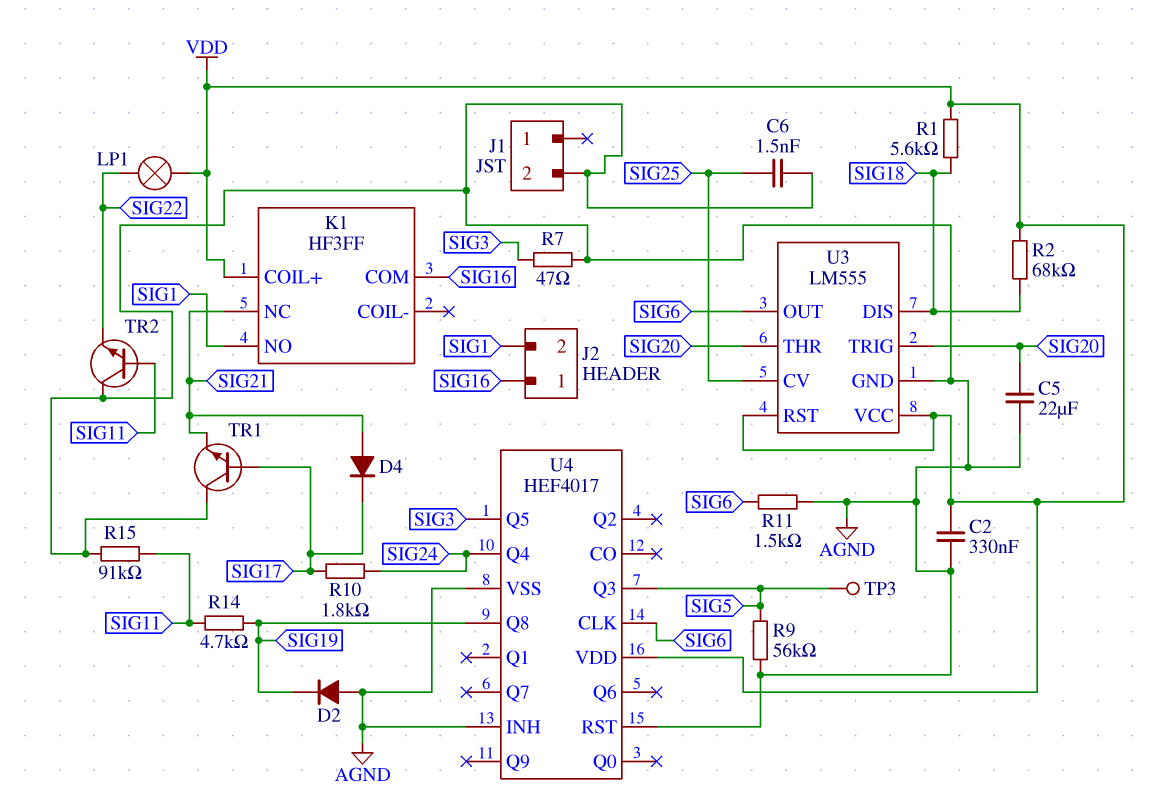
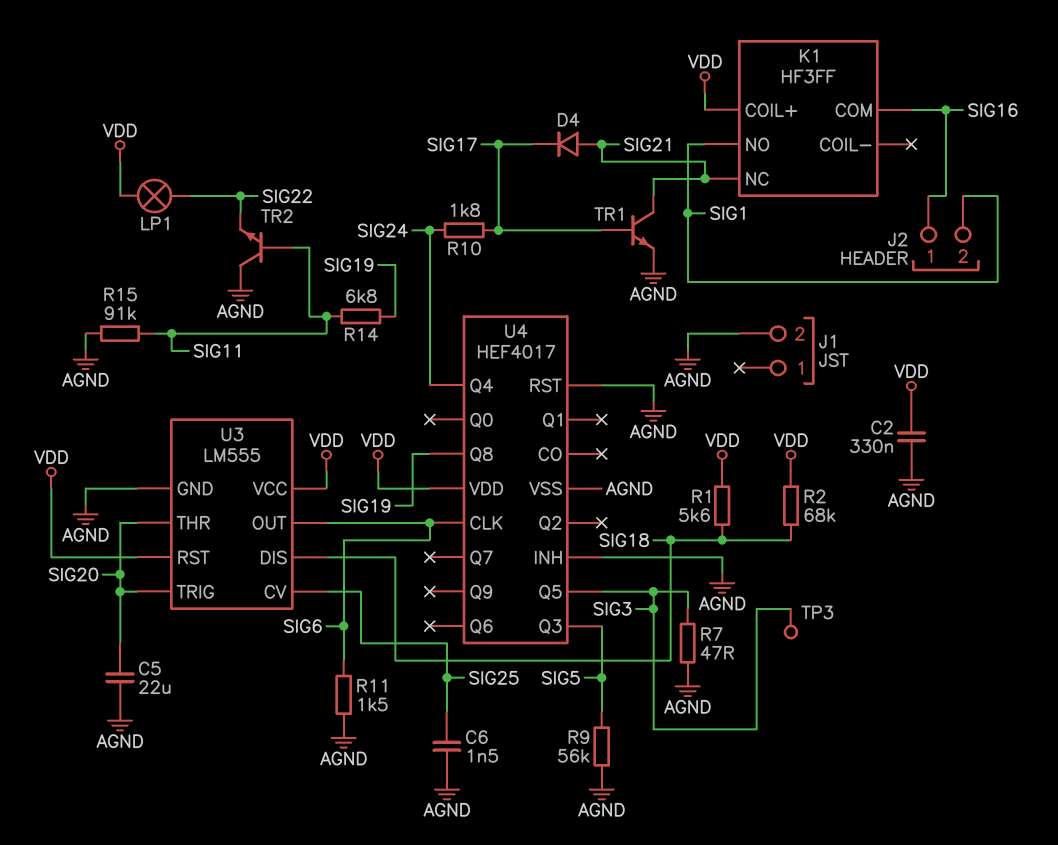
D2: diode (A AGND, K SIG19) -> none
R14: 4.7k (SIG11, SIG19) -> 6.8k (SIG11, SIG19)
TP3: test point (SIG5) -> test point (SIG3)
TR1: NPN (B SIG17, C AGND, E SIG21) -> NPN (B SIG17, C SIG21, E AGND)

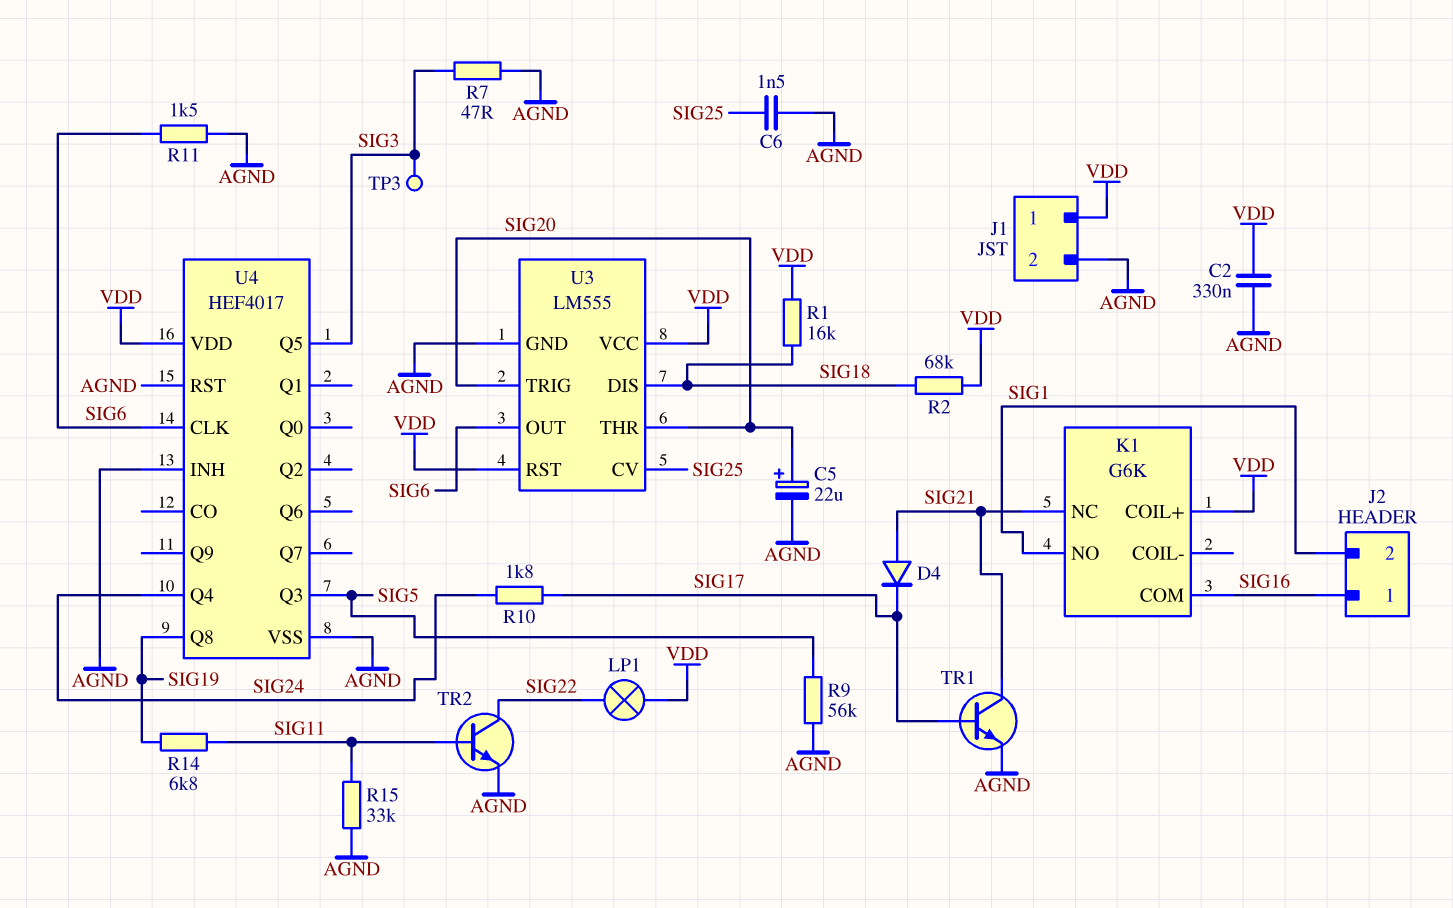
C5: 22uF (AGND, SIG20) -> 22uF (plus SIG20, minus AGND)
J1 pin 1: none -> VDD
K1: HF3FF -> G6K
R1: 5.6k (SIG18, VDD) -> 16k (SIG18, VDD)
R15: 91k (AGND, SIG11) -> 33k (AGND, SIG11)
TR2: NPN (B SIG11, C AGND, E SIG22) -> NPN (B SIG11, C SIG22, E AGND)

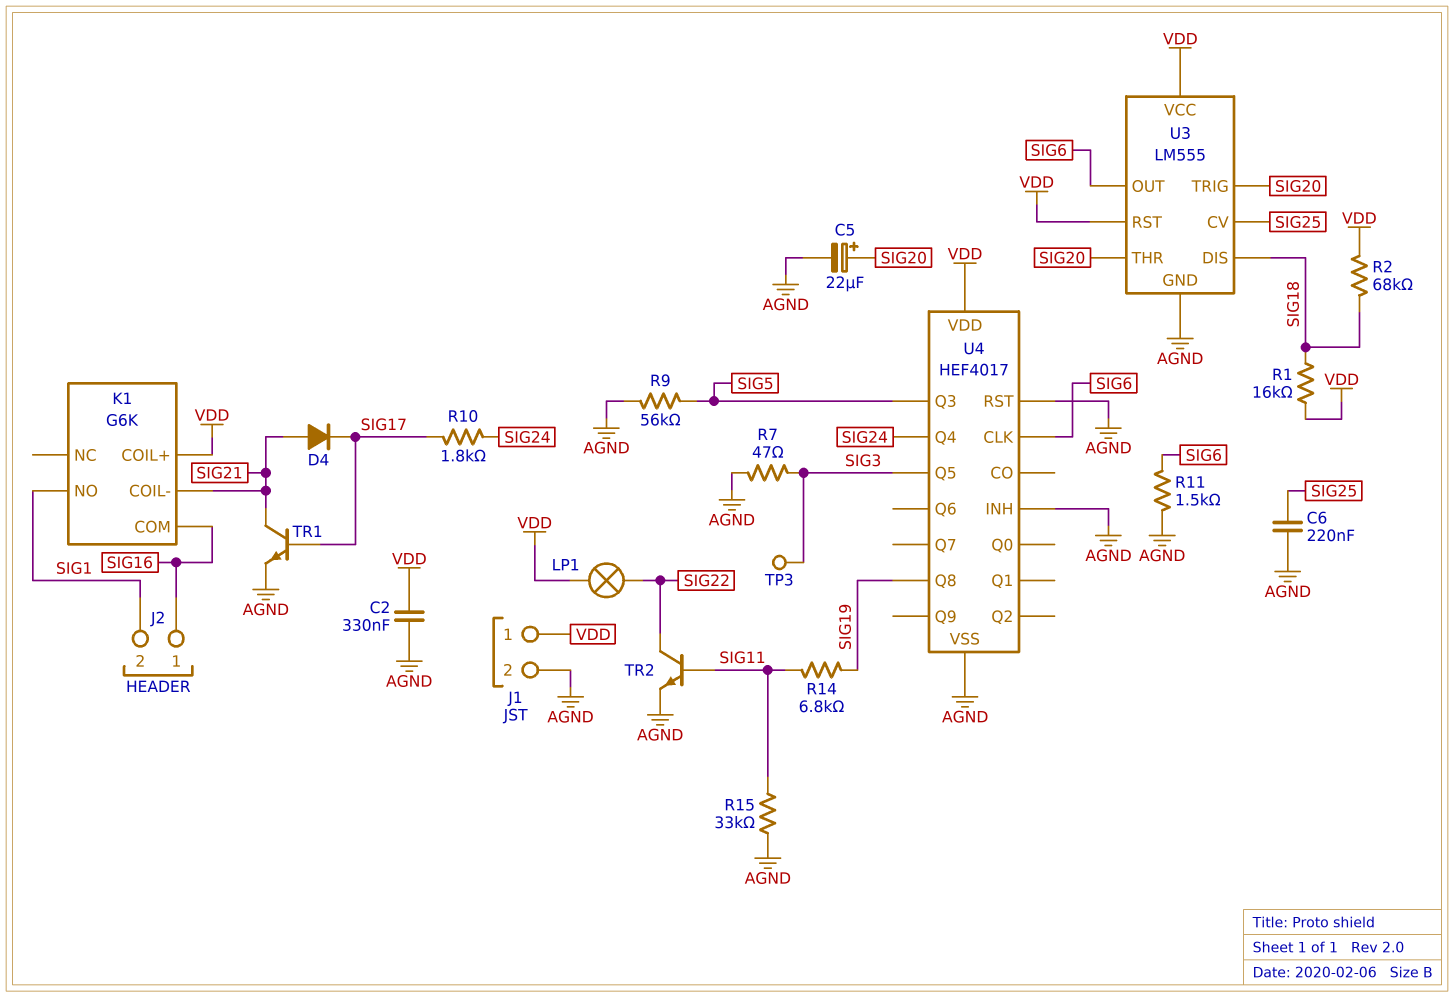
C6: 1.5nF (AGND, SIG25) -> 220nF (AGND, SIG25)
K1 pin COIL-: none -> SIG21
K1 pin NC: SIG21 -> none

